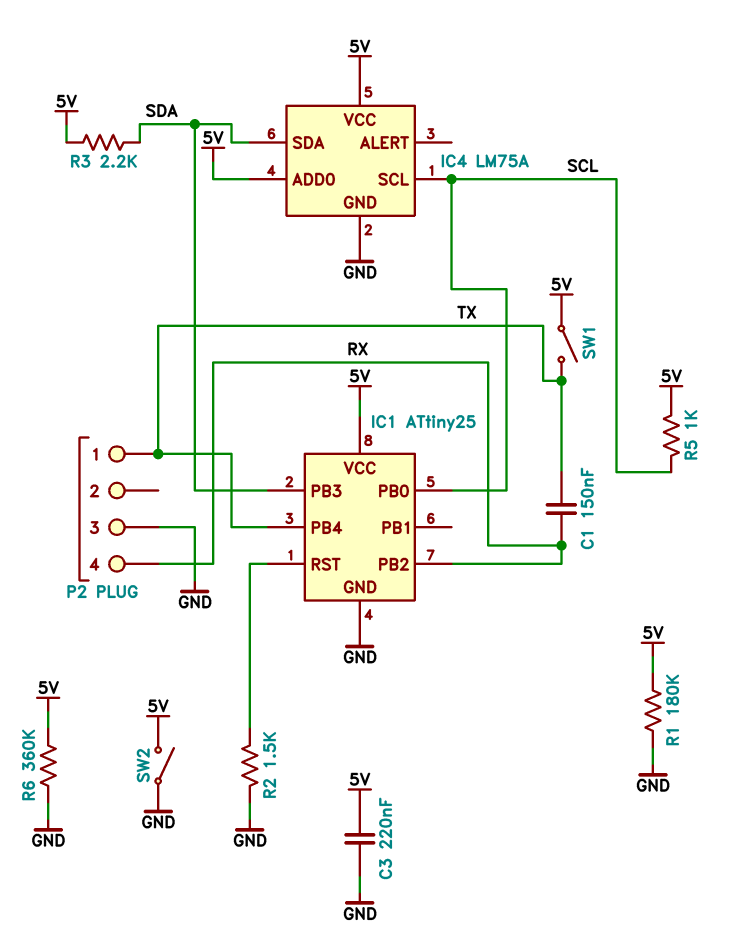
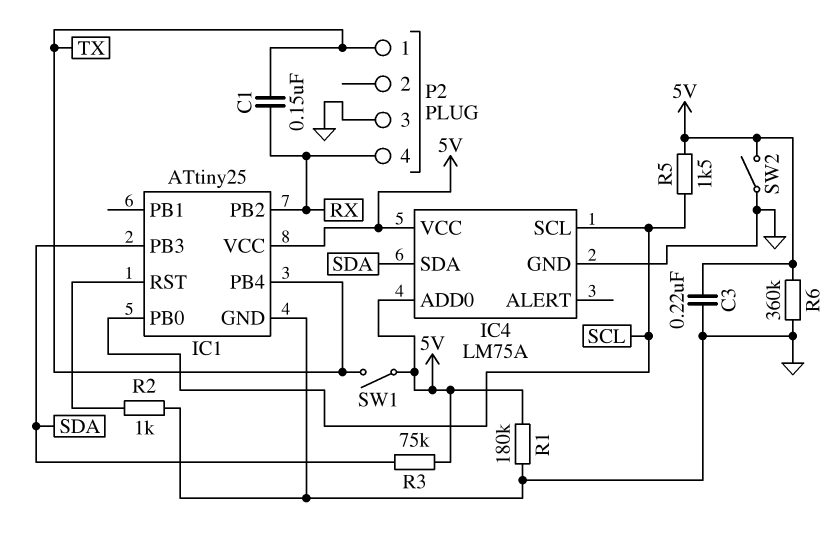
R2: 1.5k (GND, IC1/RST) -> 1k (GND, IC1/RST)
R3: 2.2k (5V, SDA) -> 75k (5V, SDA)
R5: 1k (5V, SCL) -> 1.5k (5V, SCL)

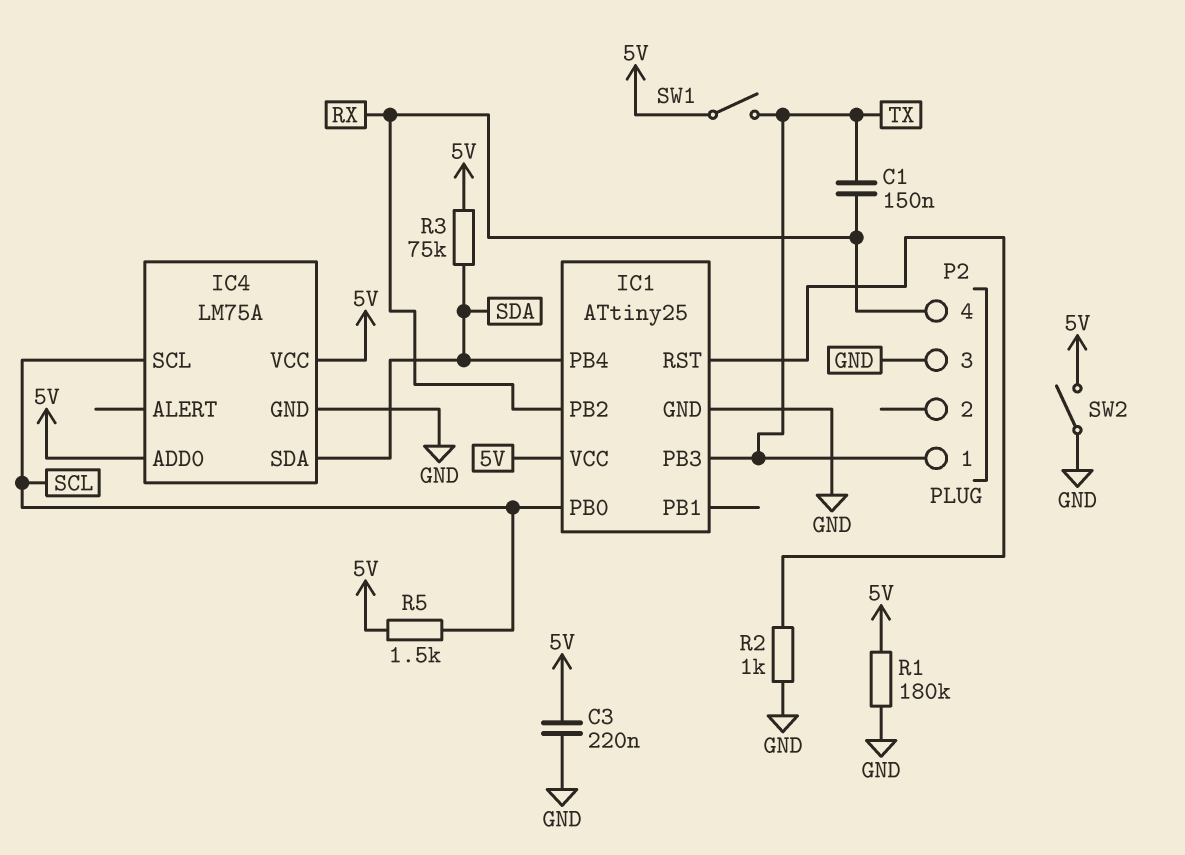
IC1 pin PB3: SDA -> TX
IC1 pin PB4: TX -> SDA
R6: 360k (5V, GND) -> none

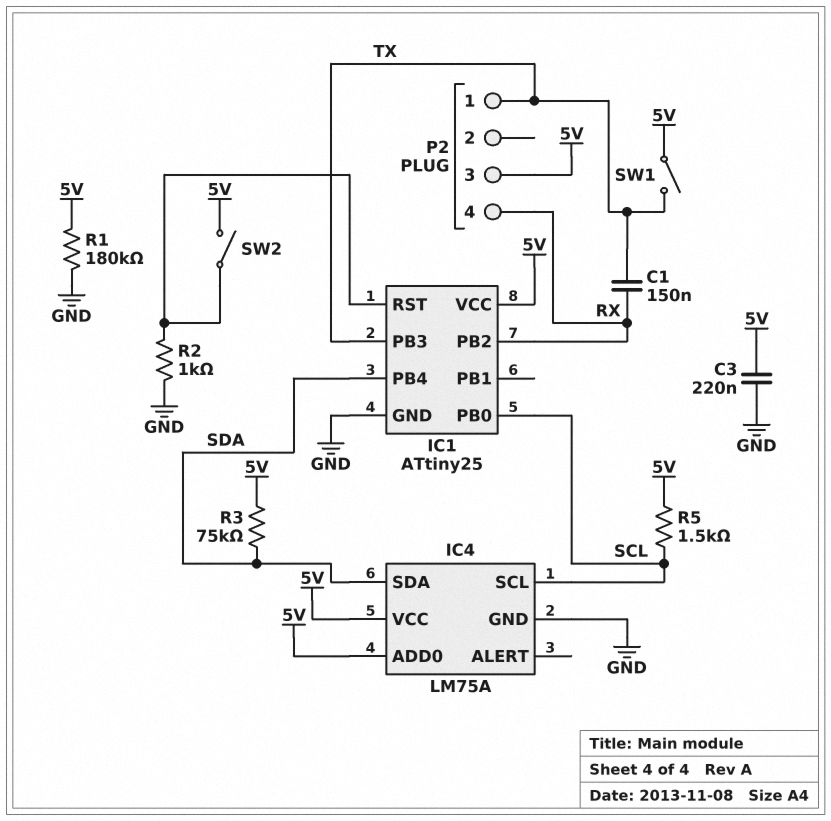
P2 pin 3: GND -> 5V
SW2: switch (5V, GND) -> switch (5V, IC1/RST)

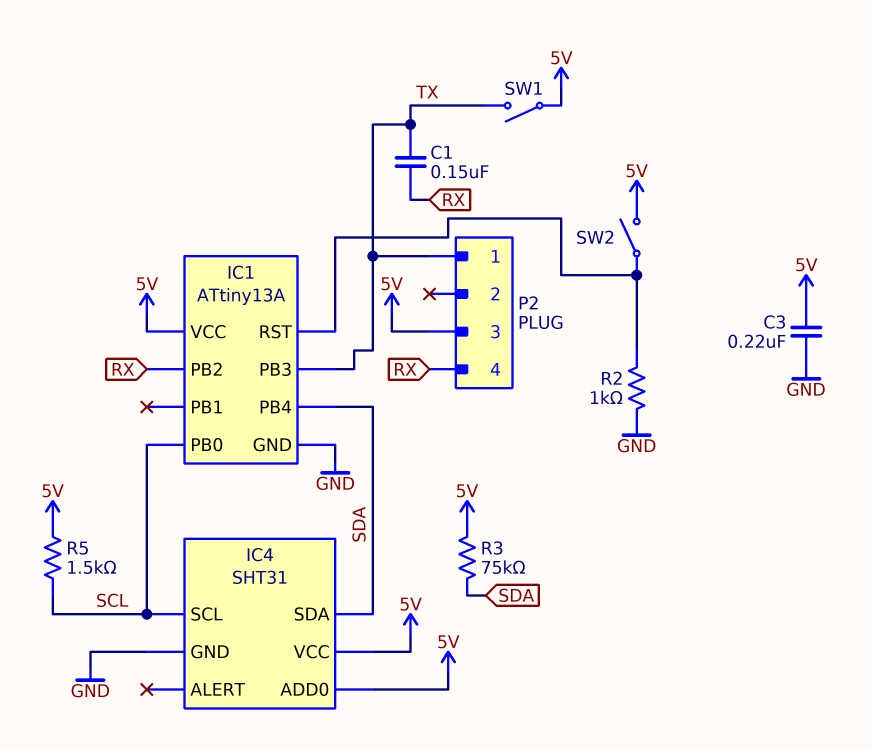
IC1: ATtiny25 -> ATtiny13A
IC4: LM75A -> SHT31
R1: 180k (5V, GND) -> none

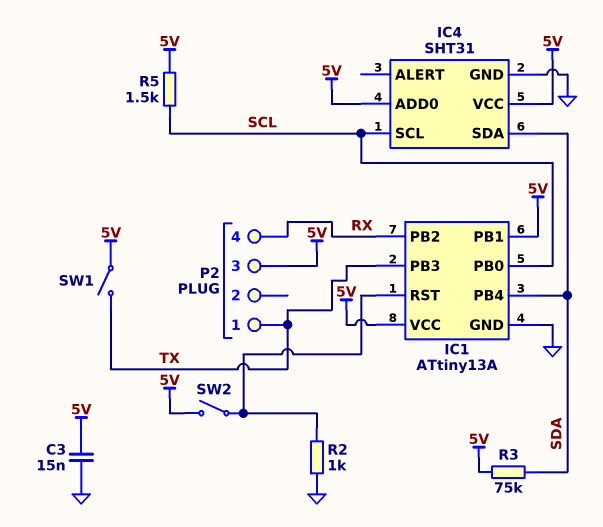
C1: 150nF (RX, TX) -> none
C3: 220nF (5V, GND) -> 15nF (5V, GND)
IC1 pin PB1: none -> 5V

